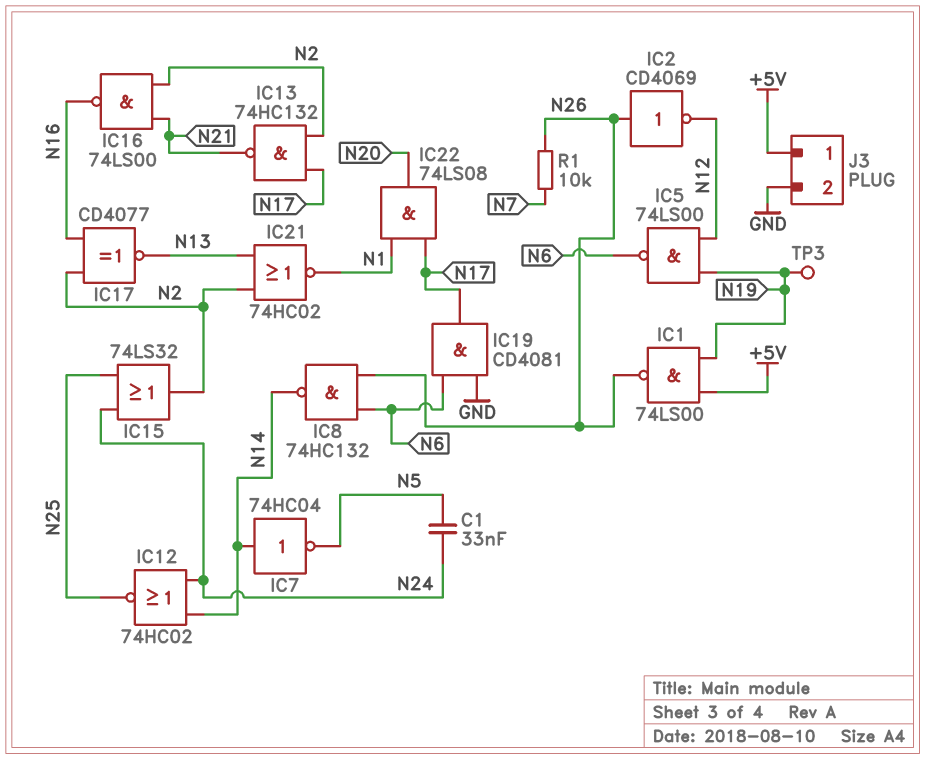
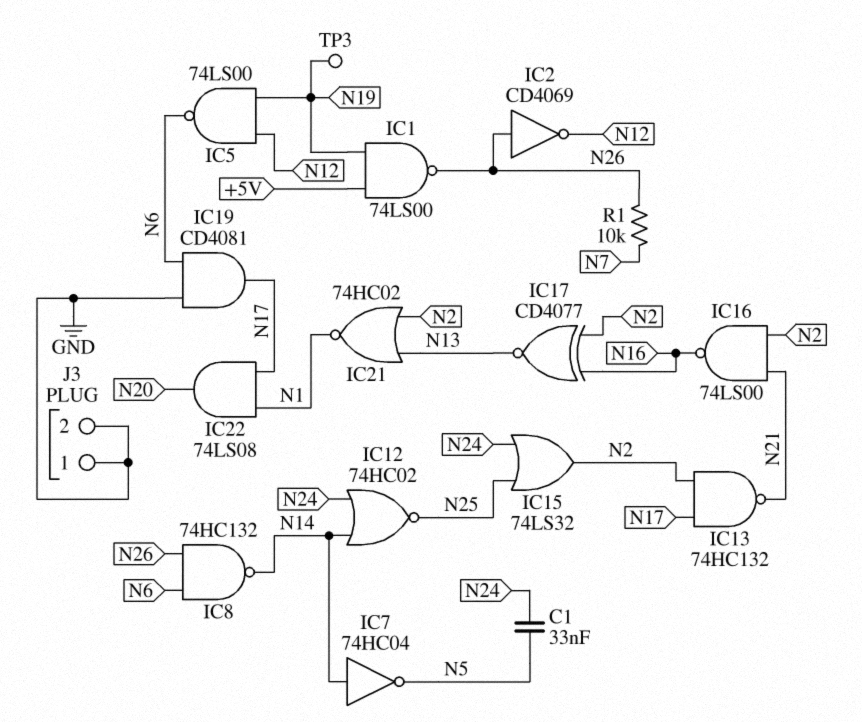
J3 pin 1: +5V -> GND

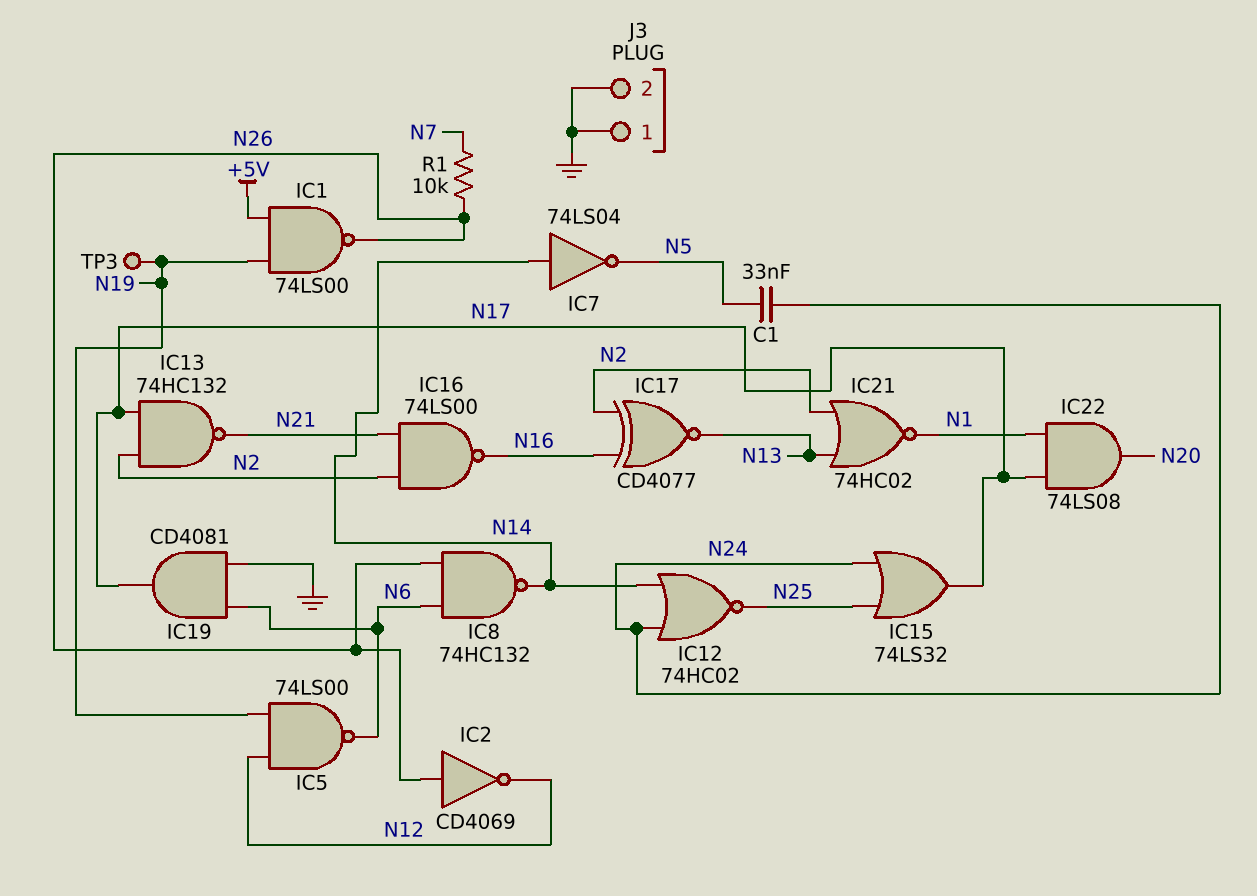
IC7: NOT 74HC04 (in N14, out N5) -> NOT 74LS04 (in N14, out N5)
IC15: OR 74LS32 (in N24, in N25, out N2) -> OR 74LS32 (in N24, in N25, out N17)

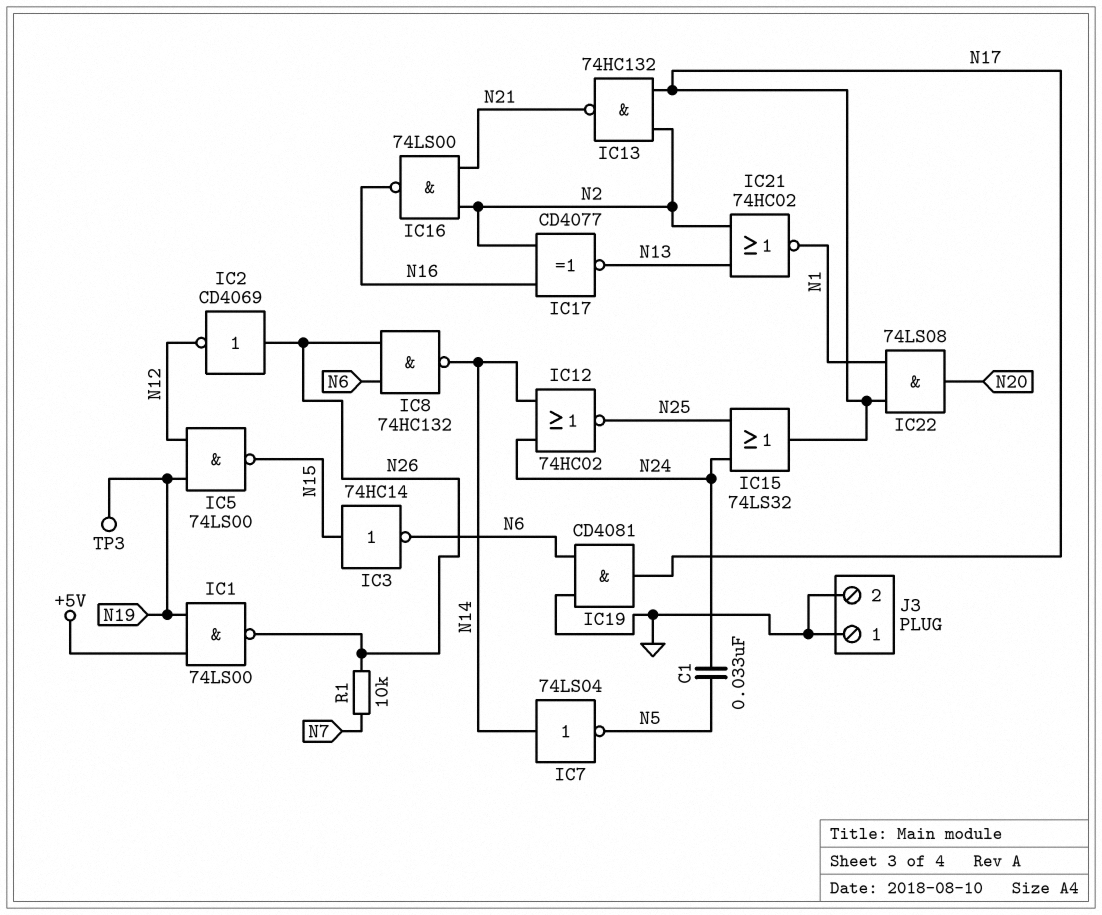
IC3: none -> NOT 74HC14 (in N15, out N6)
IC5: NAND 74LS00 (in N12, in N19, out N6) -> NAND 74LS00 (in N12, in N19, out N15)

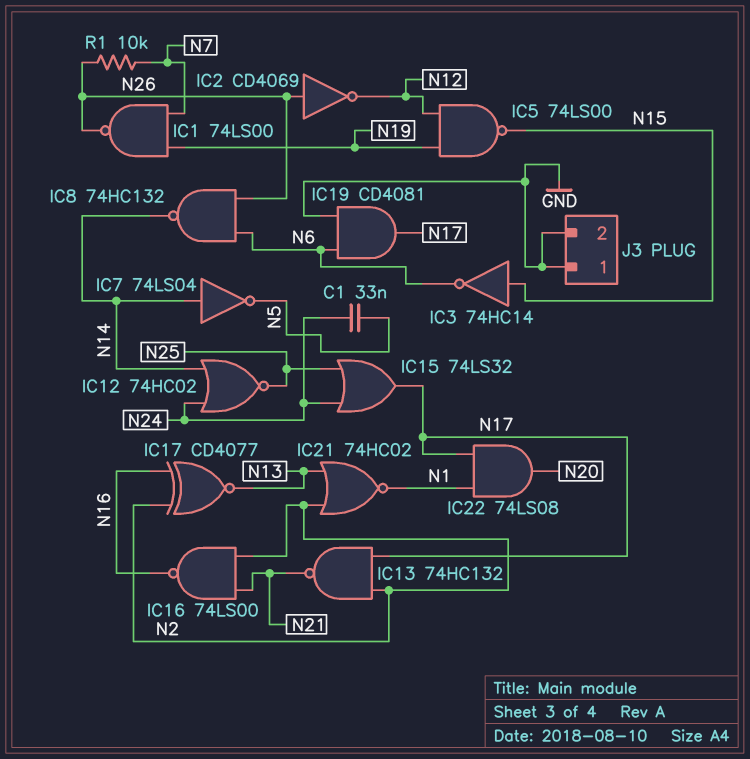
IC1: NAND 74LS00 (in +5V, in N19, out N26) -> NAND 74LS00 (in N7, in N19, out N26)
TP3: test point (N19) -> none

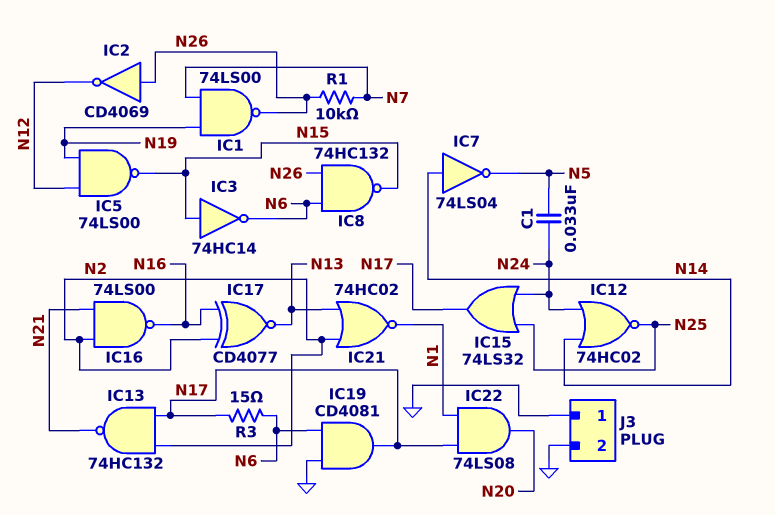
IC8: NAND 74HC132 (in N6, in N26, out N14) -> NAND 74HC132 (in N6, in N26, out N15)
R3: none -> 15 (N6, N17)

